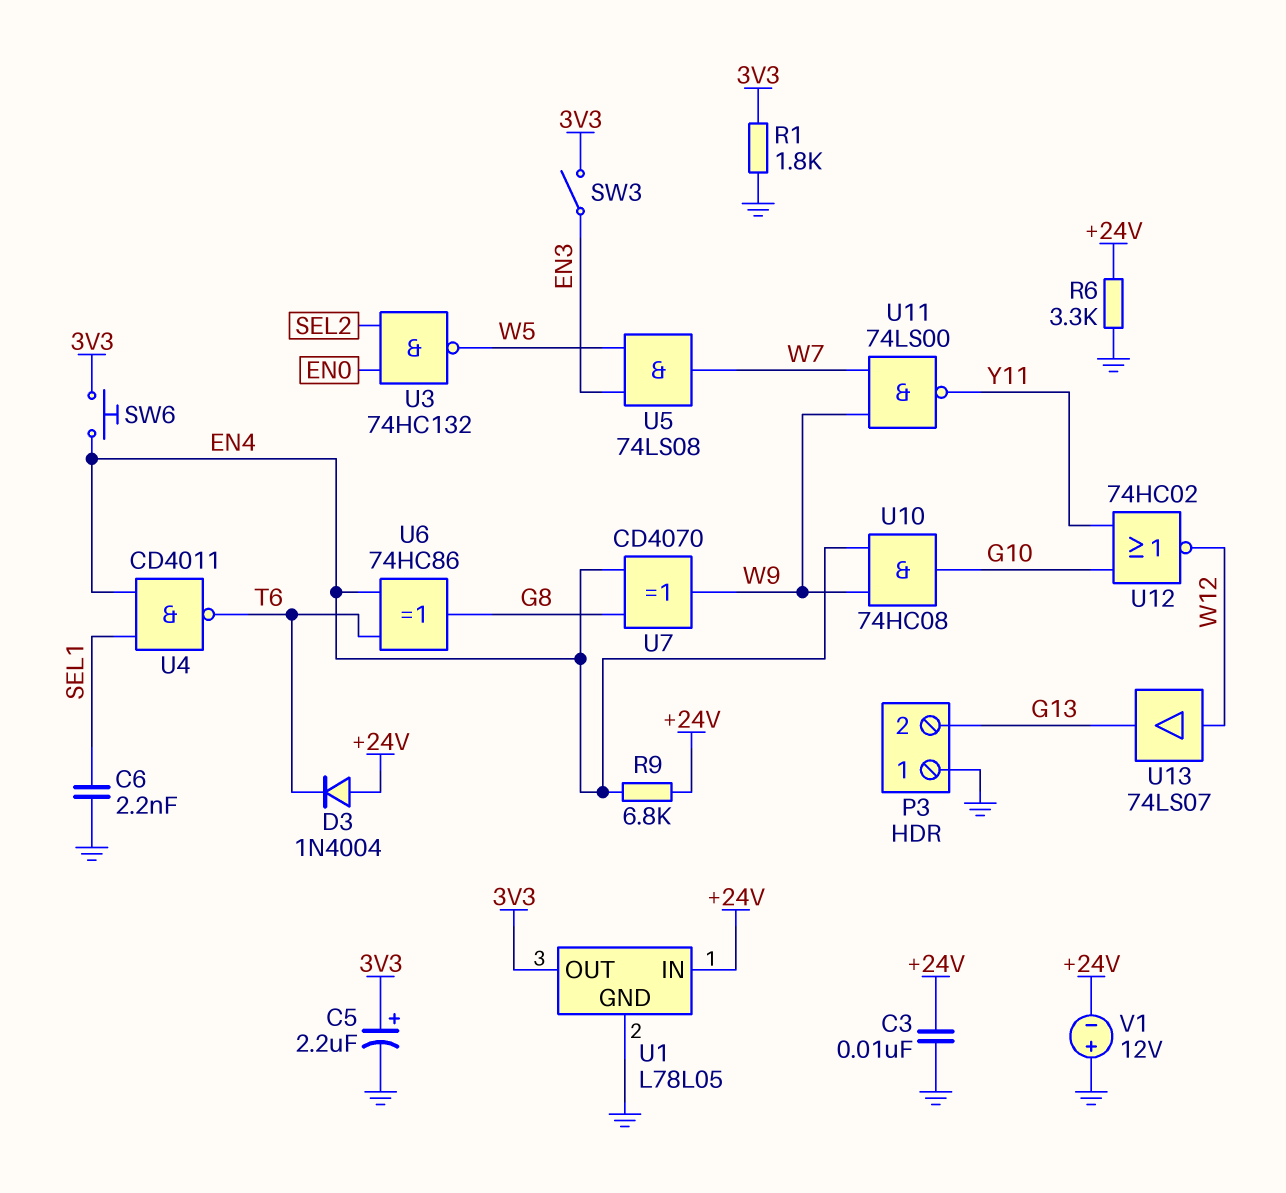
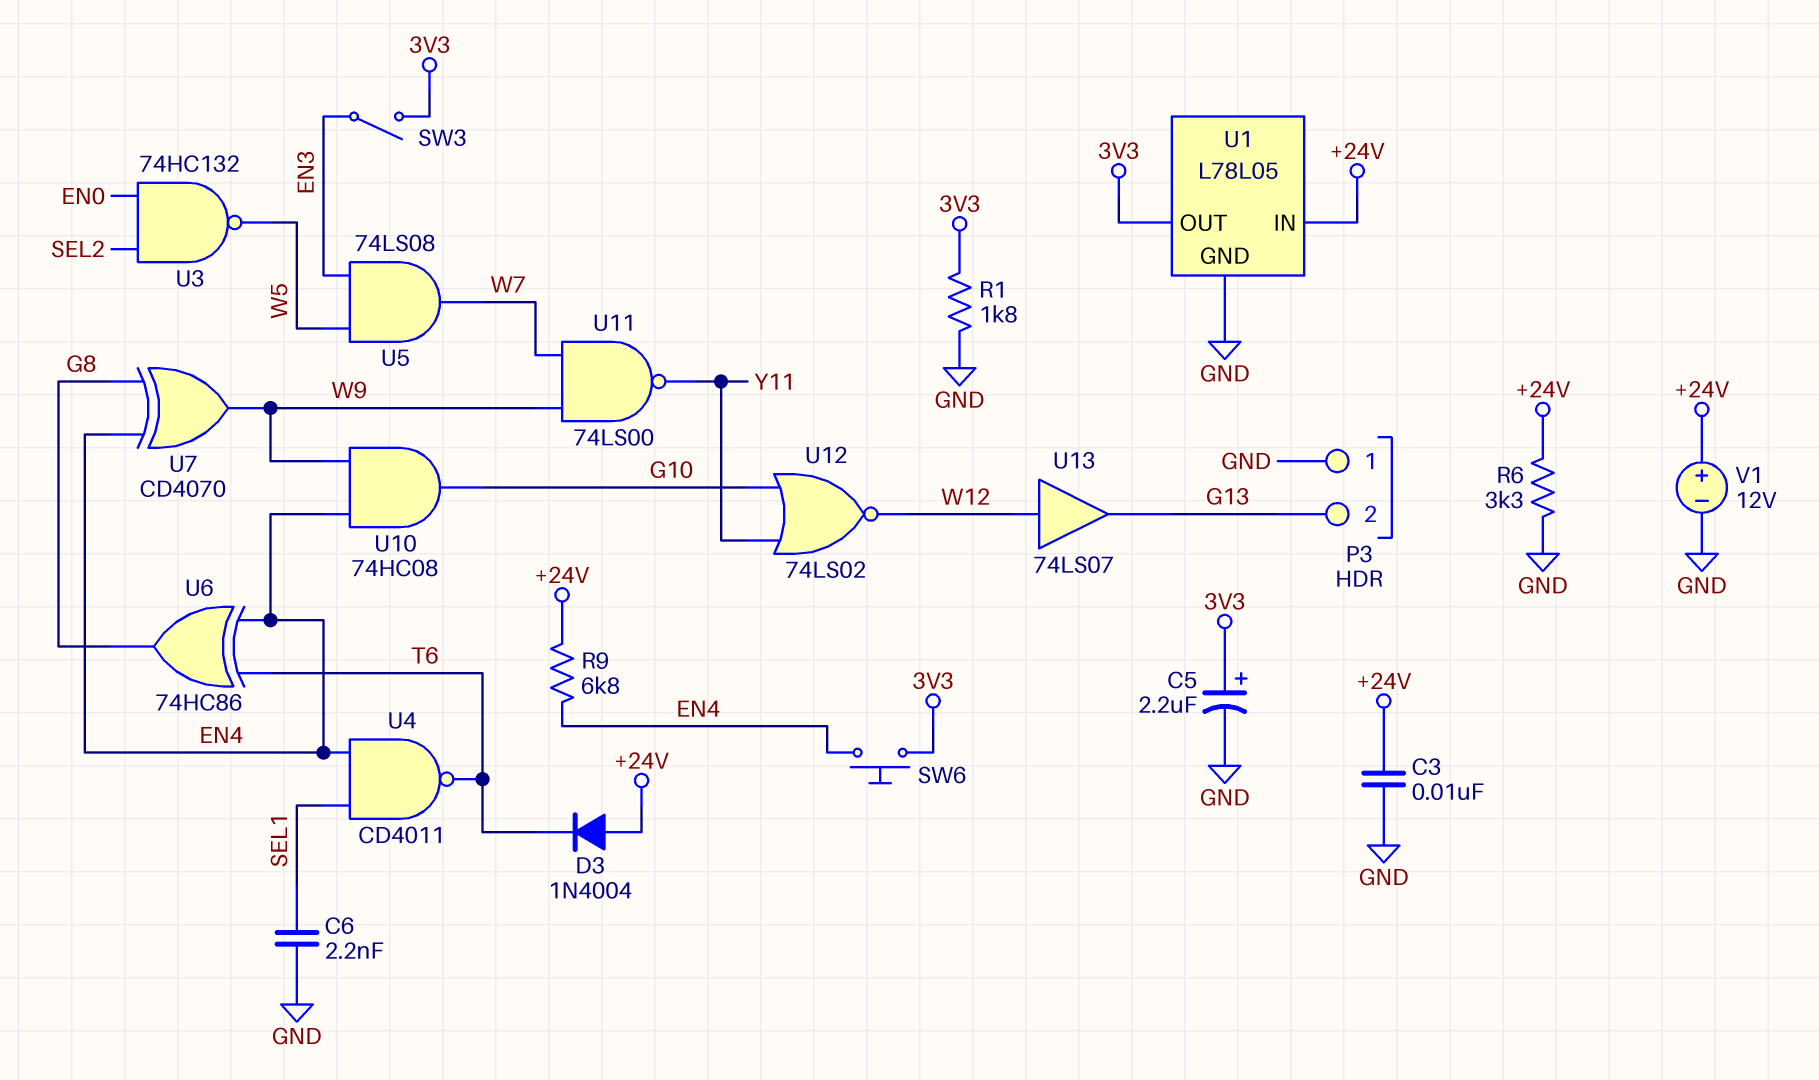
U12: NOR 74HC02 (in G10, in Y11, out W12) -> NOR 74LS02 (in G10, in Y11, out W12)
V1: 12V (plus GND, minus +24V) -> 12V (plus +24V, minus GND)

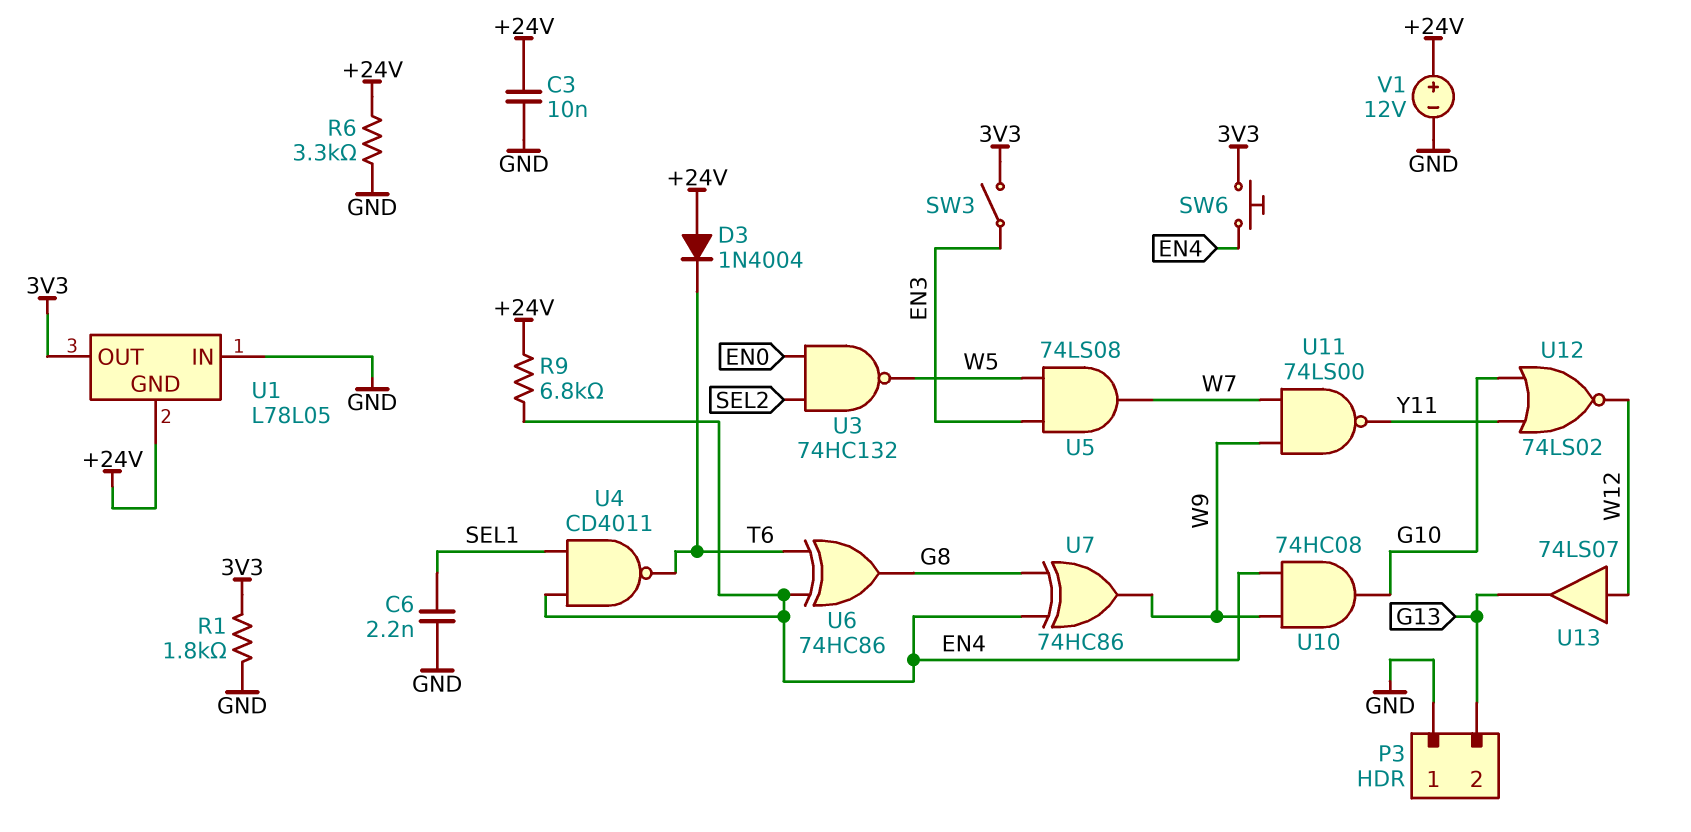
C5: 2.2uF (plus 3V3, minus GND) -> none
U1 pin GND: GND -> +24V
U1 pin IN: +24V -> GND
U7: XOR CD4070 (in EN4, in G8, out W9) -> XOR 74HC86 (in EN4, in G8, out W9)

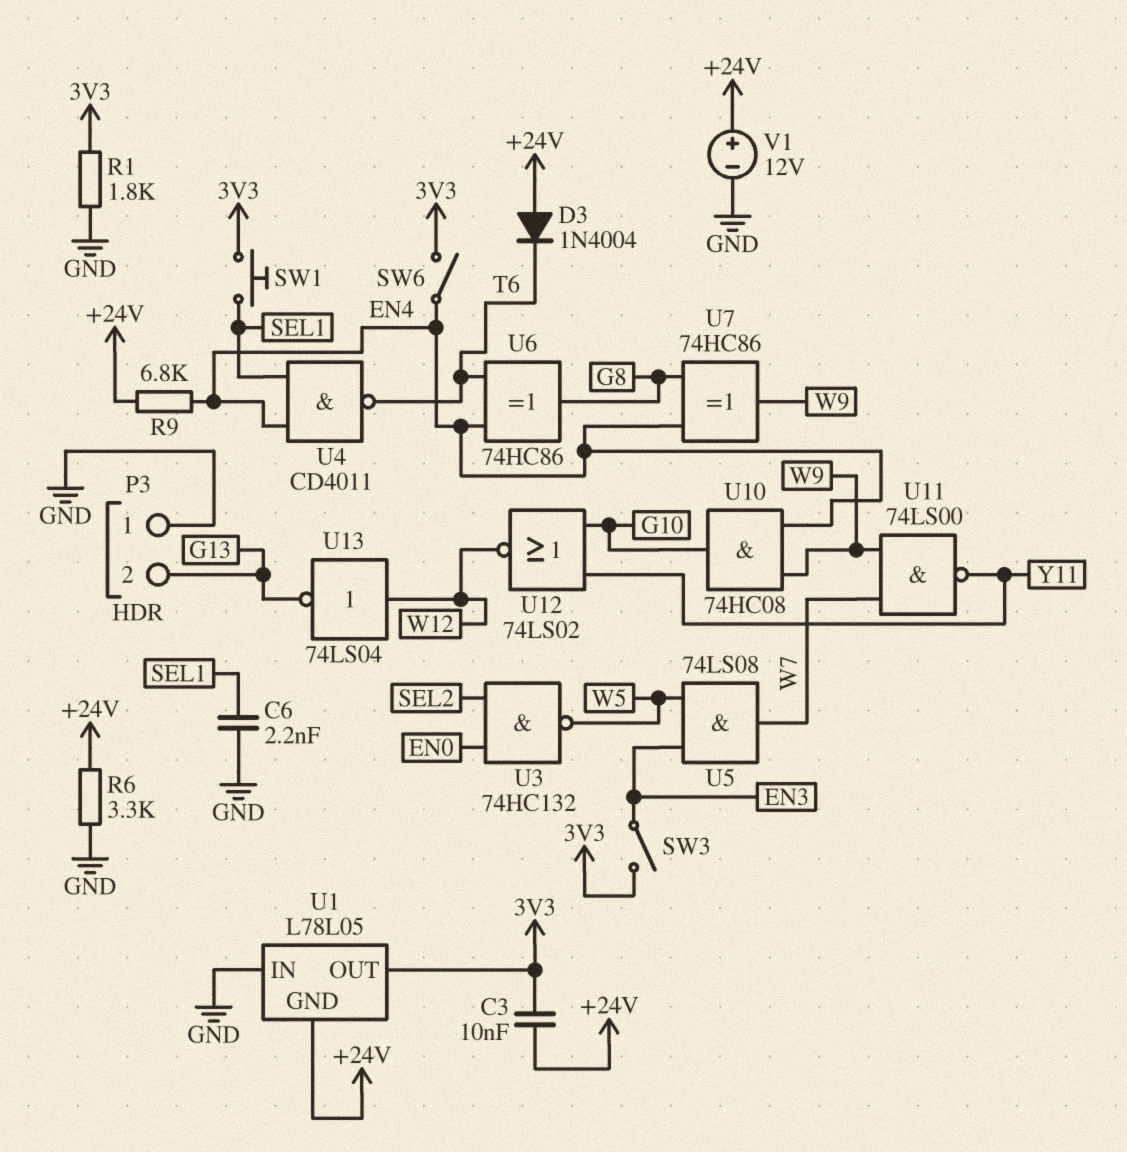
C3: 10nF (+24V, GND) -> 10nF (+24V, 3V3)
SW1: none -> button (3V3, SEL1)
SW6: button (3V3, EN4) -> switch (3V3, EN4)
U13: buffer 74LS07 (in W12, out G13) -> NOT 74LS04 (in W12, out G13)

